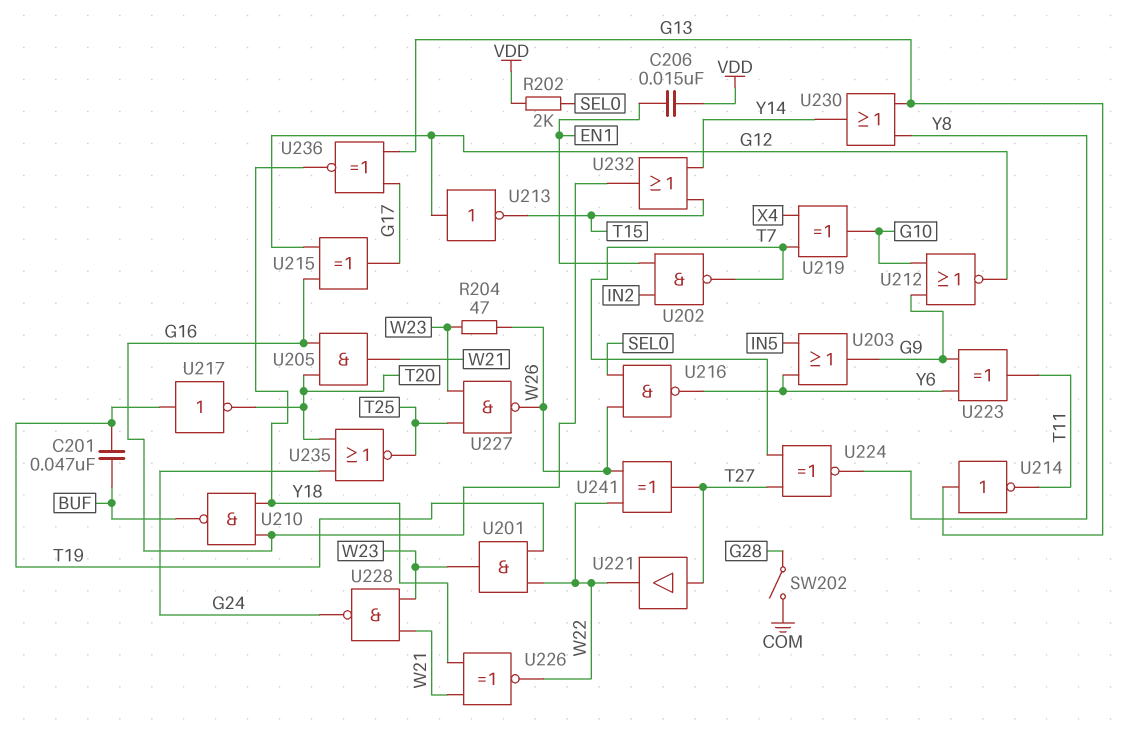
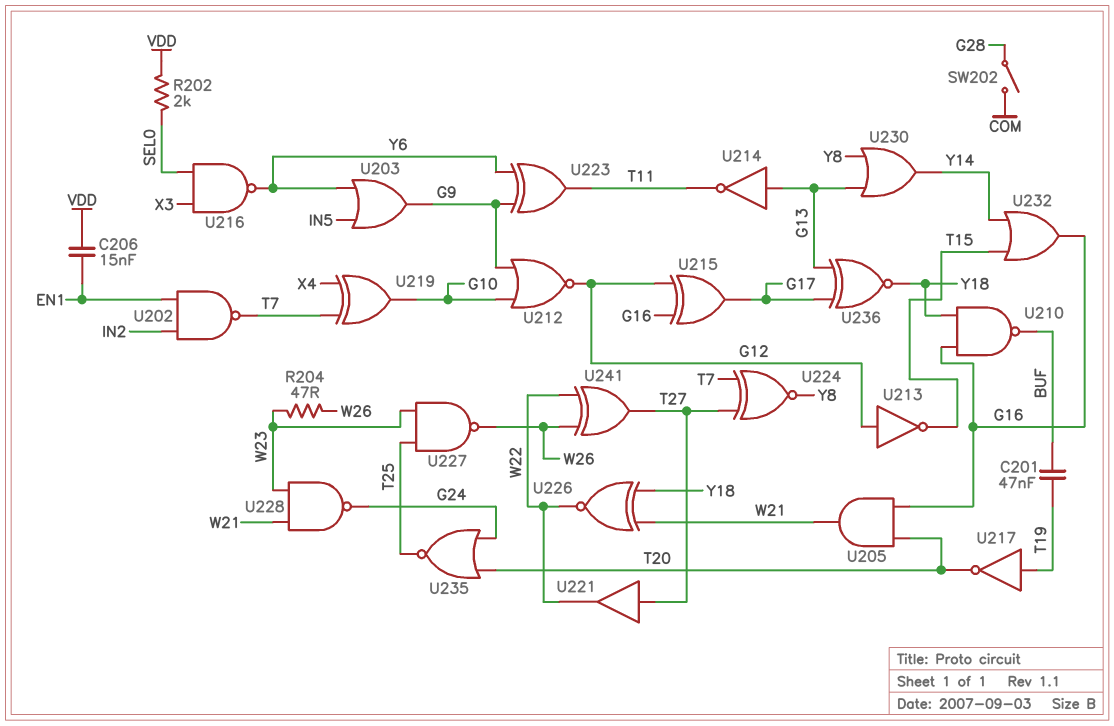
U201: AND (in T19, in W22, out W23) -> none
U216: NAND (in SEL0, in W26, out Y6) -> NAND (in SEL0, in X3, out Y6)

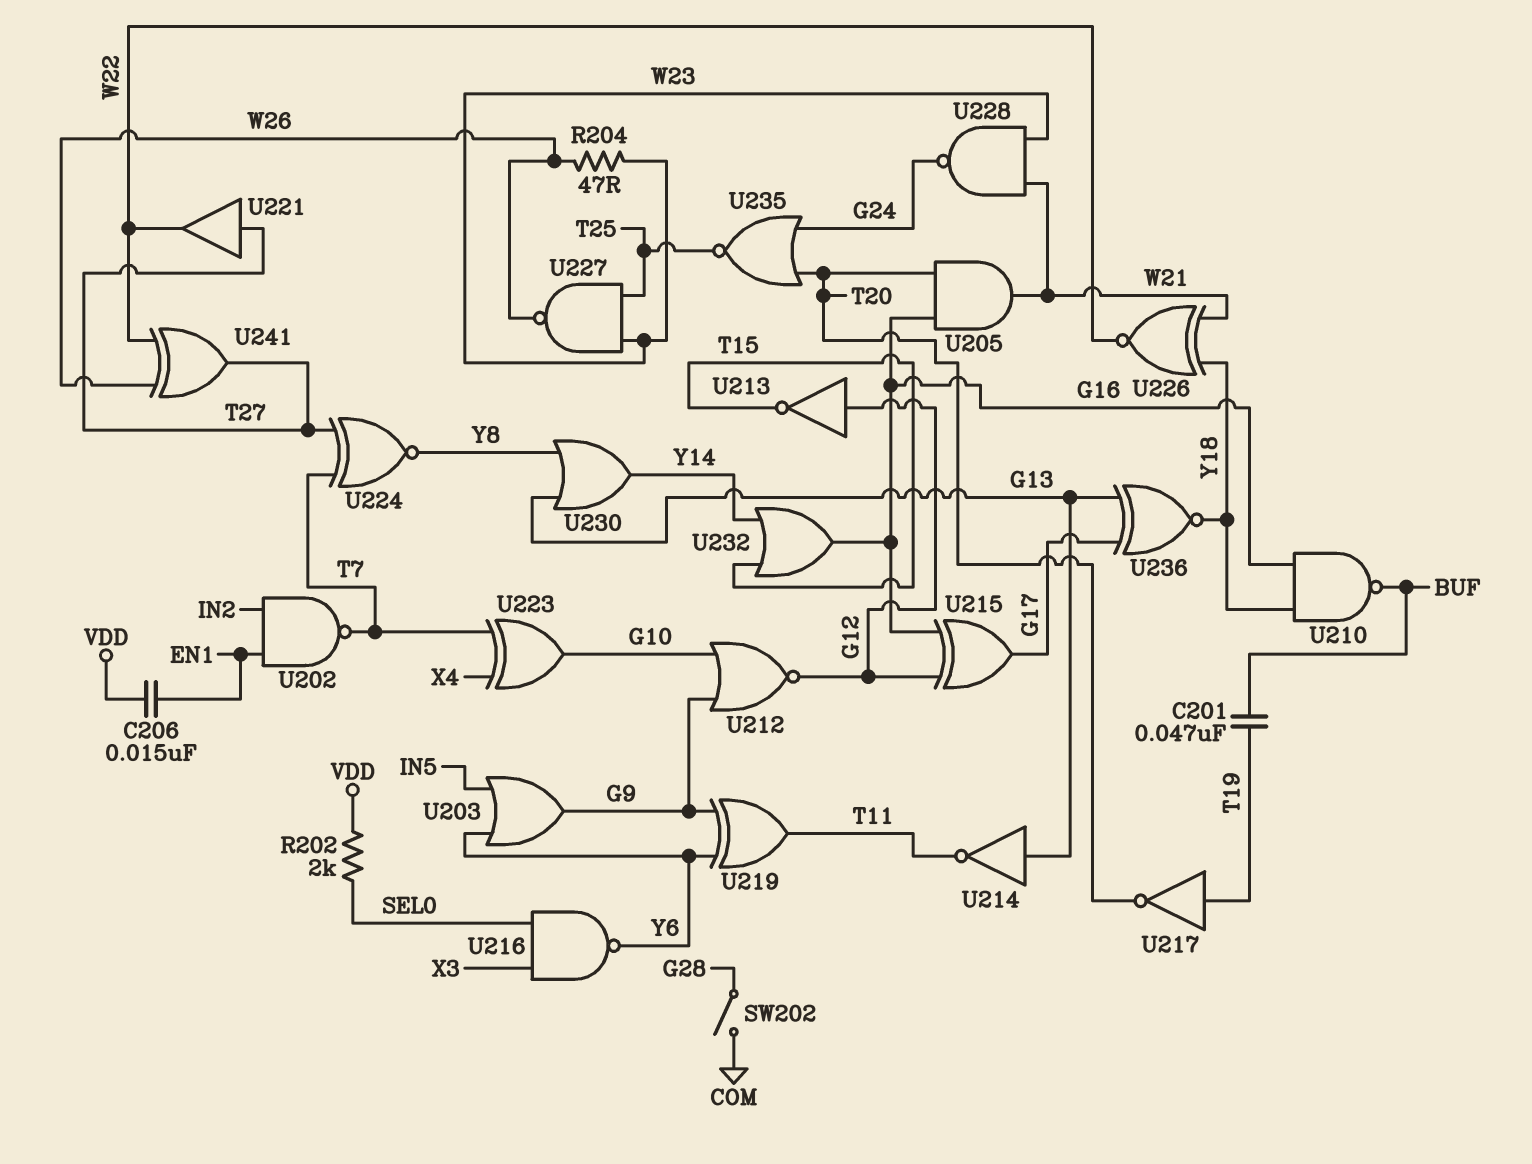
U219: XOR (in T7, in X4, out G10) -> XOR (in G9, in Y6, out T11)
U223: XOR (in G9, in Y6, out T11) -> XOR (in T7, in X4, out G10)

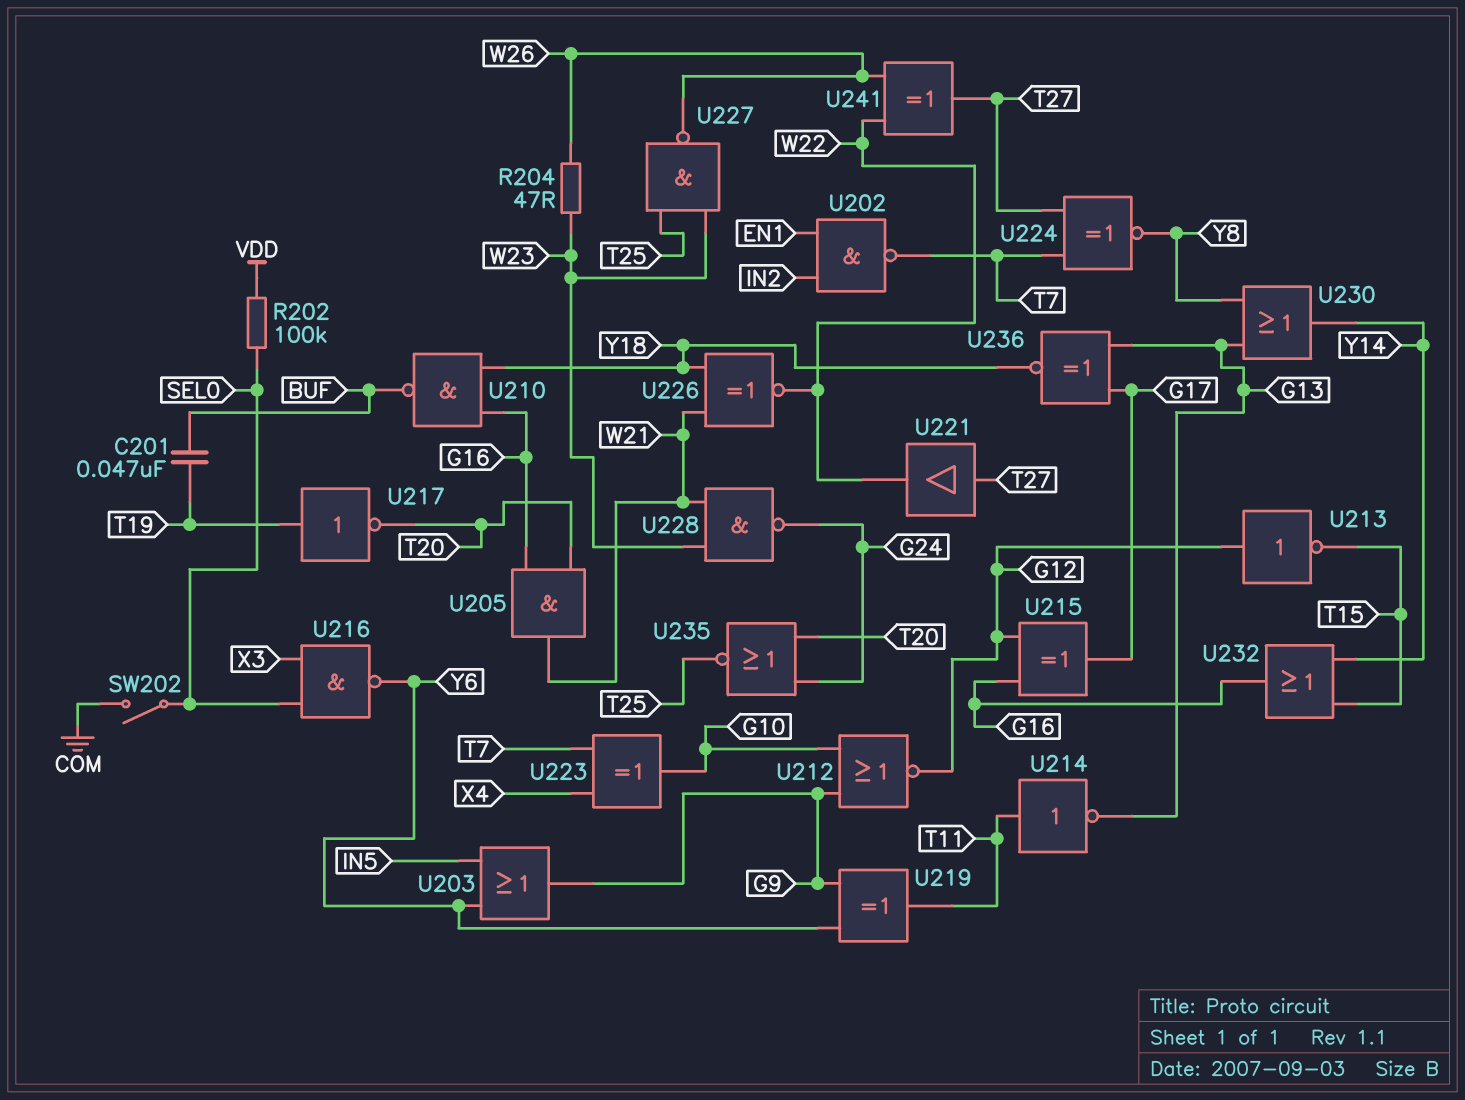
C206: 15nF (EN1, VDD) -> none
R202: 2k (SEL0, VDD) -> 100k (SEL0, VDD)
SW202: switch (COM, G28) -> switch (COM, SEL0)
U214: NOT (in G13, out T11) -> NOT (in T11, out G13)

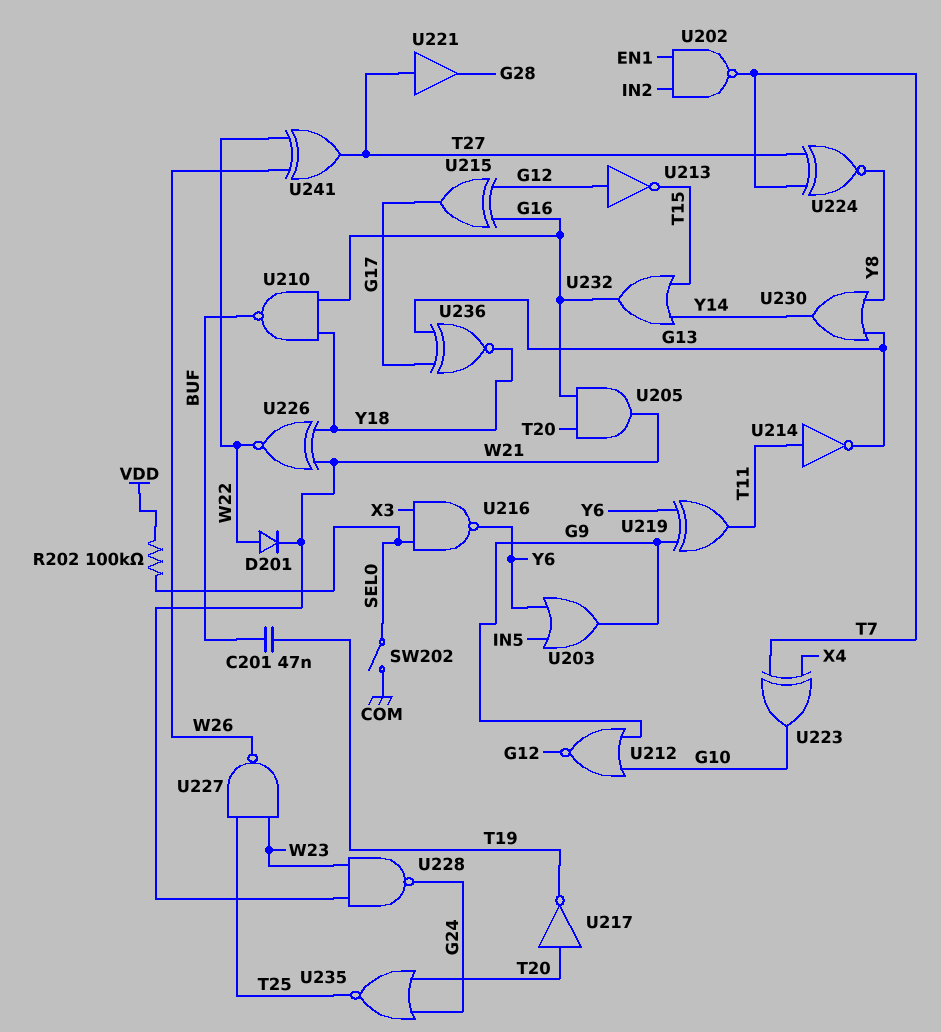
D201: none -> diode (A W22, K W21)
R204: 47 (W23, W26) -> none
U217: NOT (in T19, out T20) -> NOT (in T20, out T19)
U221: buffer (in T27, out W22) -> buffer (in T27, out G28)

